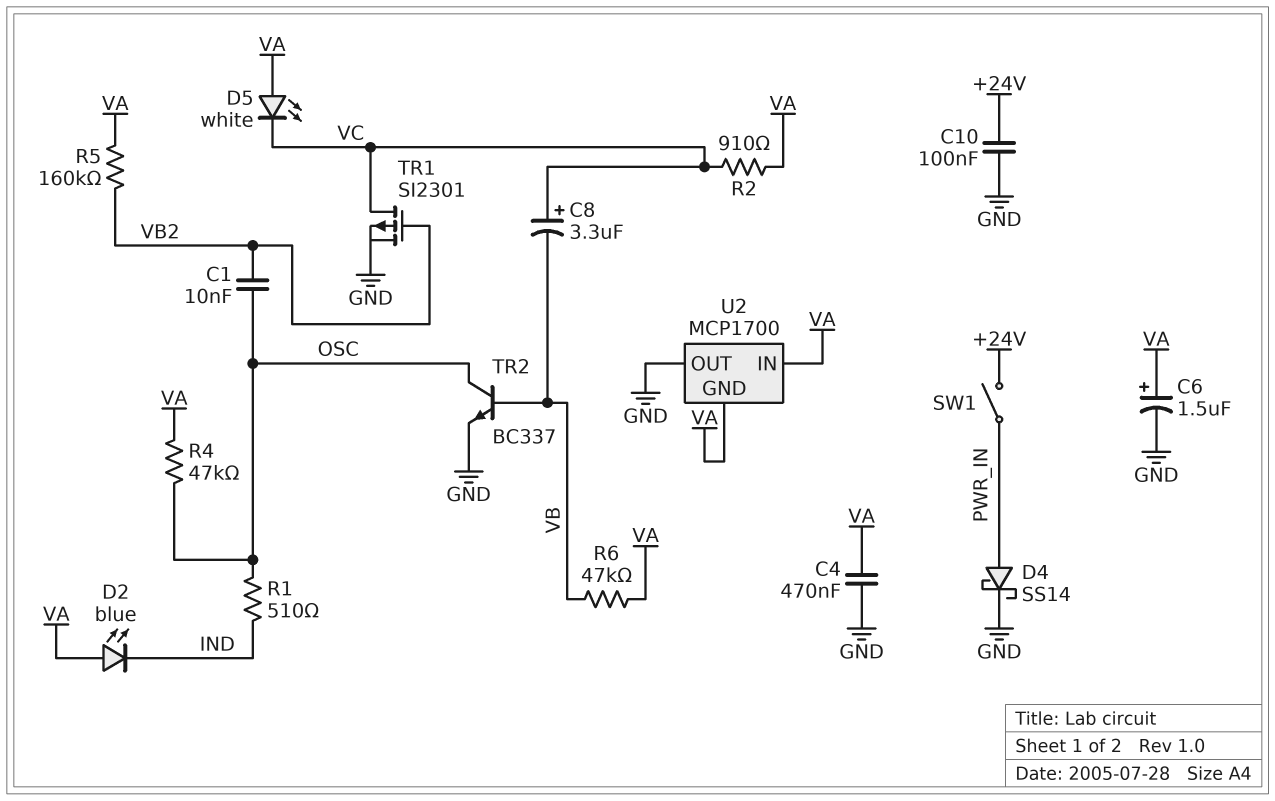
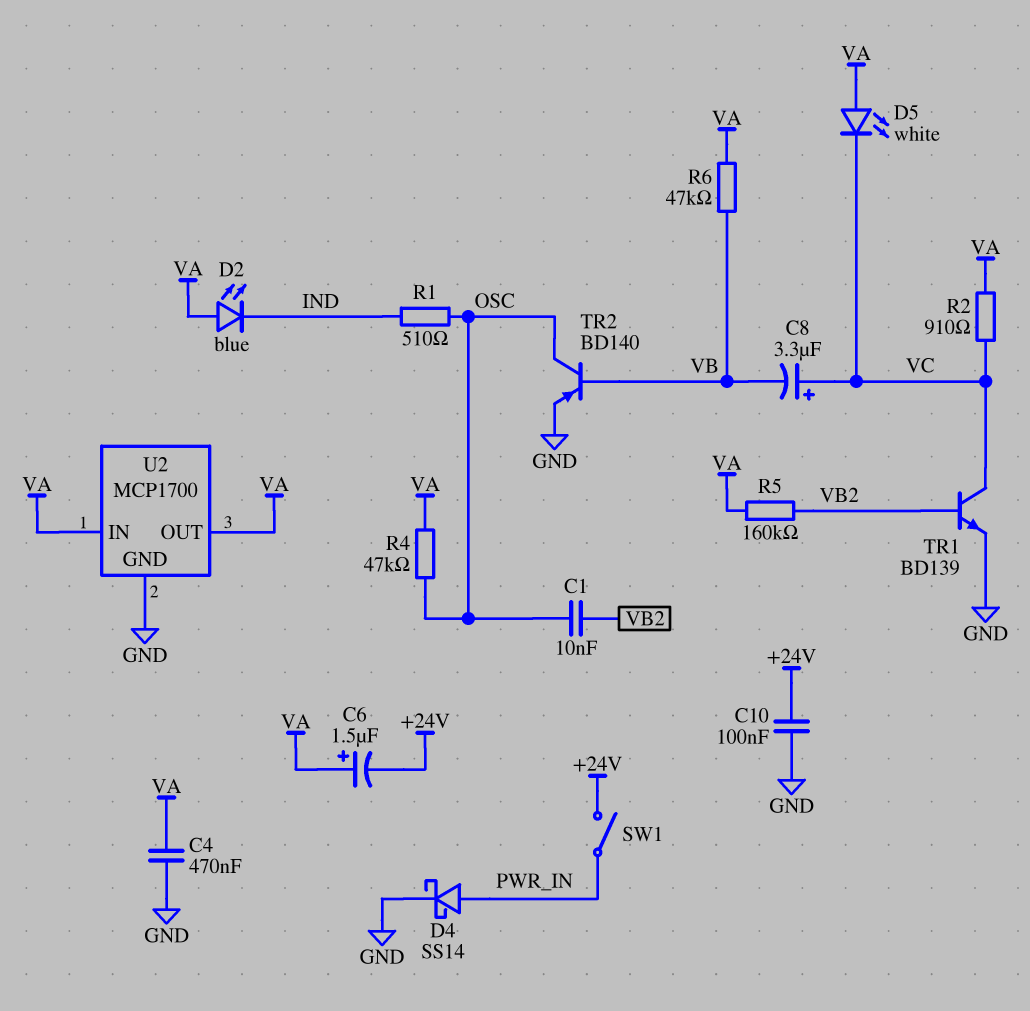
C6: 1.5uF (plus VA, minus GND) -> 1.5uF (plus VA, minus +24V)
TR1: PMOS SI2301 (G VB2, D VC, S GND) -> NPN BD139 (B VB2, C VC, E GND)
TR2: NPN BC337 (B VB, C OSC, E GND) -> PNP BD140 (B VB, C OSC, E GND)
U2 pin GND: VA -> GND
U2 pin OUT: GND -> VA

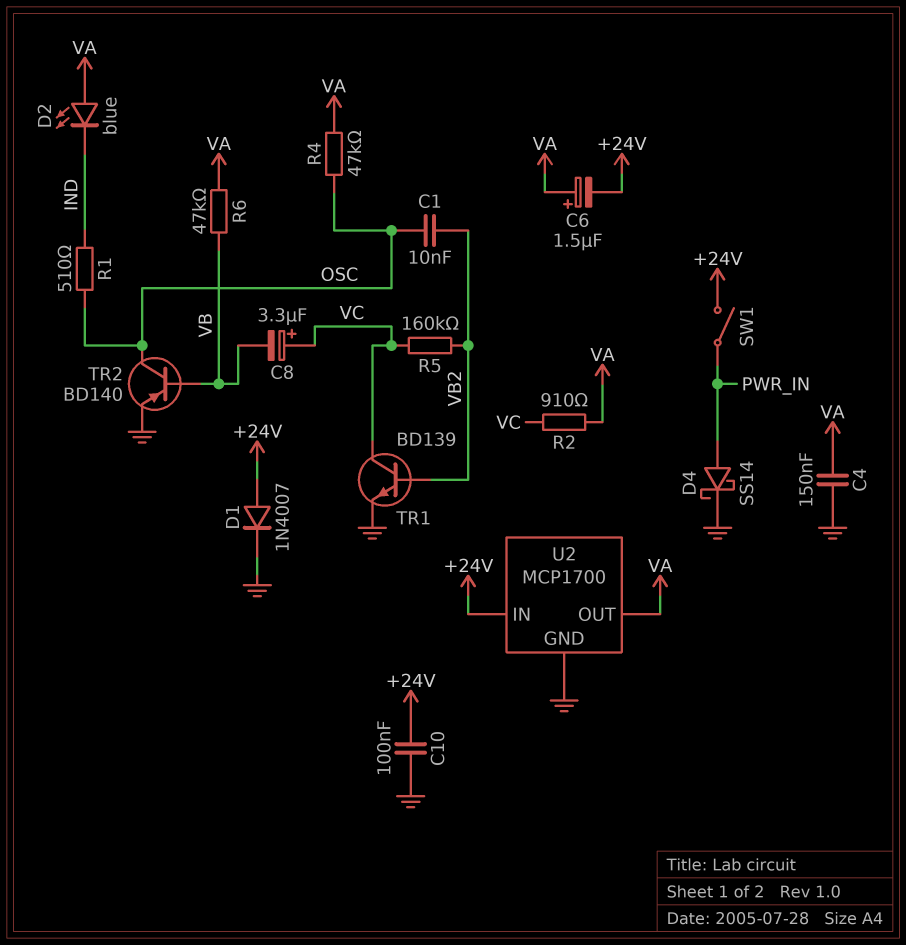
C4: 470nF (GND, VA) -> 150nF (GND, VA)
D1: none -> diode 1N4007 (A +24V, K GND)
D5: LED white (A VA, K VC) -> none
R5: 160k (VA, VB2) -> 160k (VB2, VC)
U2 pin IN: VA -> +24V

